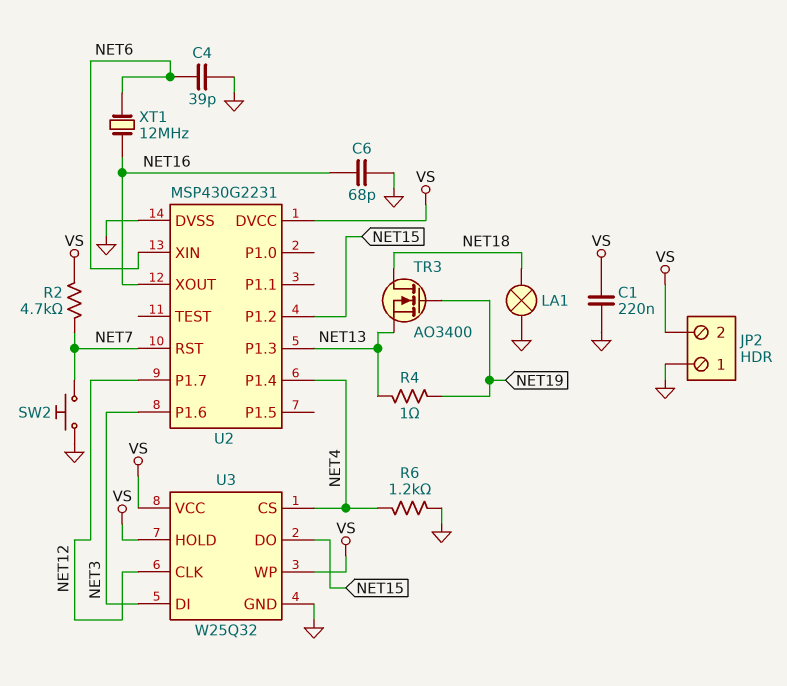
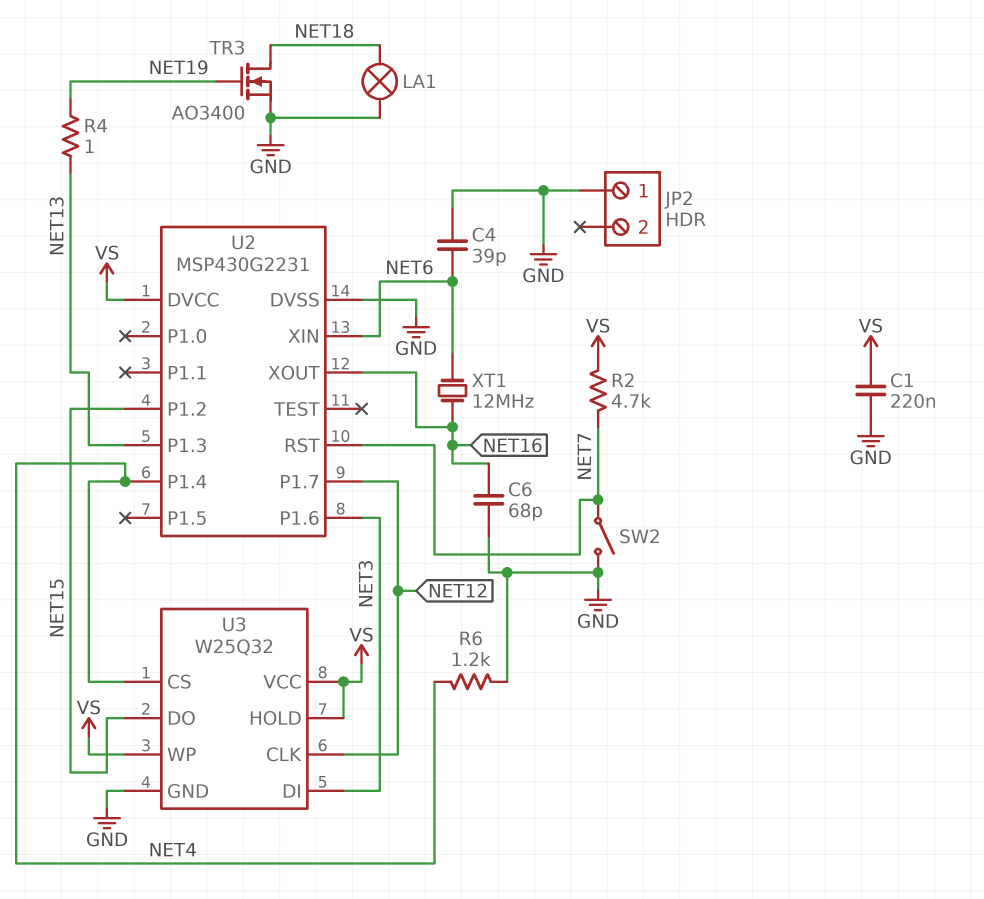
JP2 pin 2: VS -> none
SW2: button (GND, NET7) -> switch (GND, NET7)
TR3: NMOS AO3400 (G NET19, D NET18, S NET13) -> NMOS AO3400 (G NET19, D NET18, S GND)

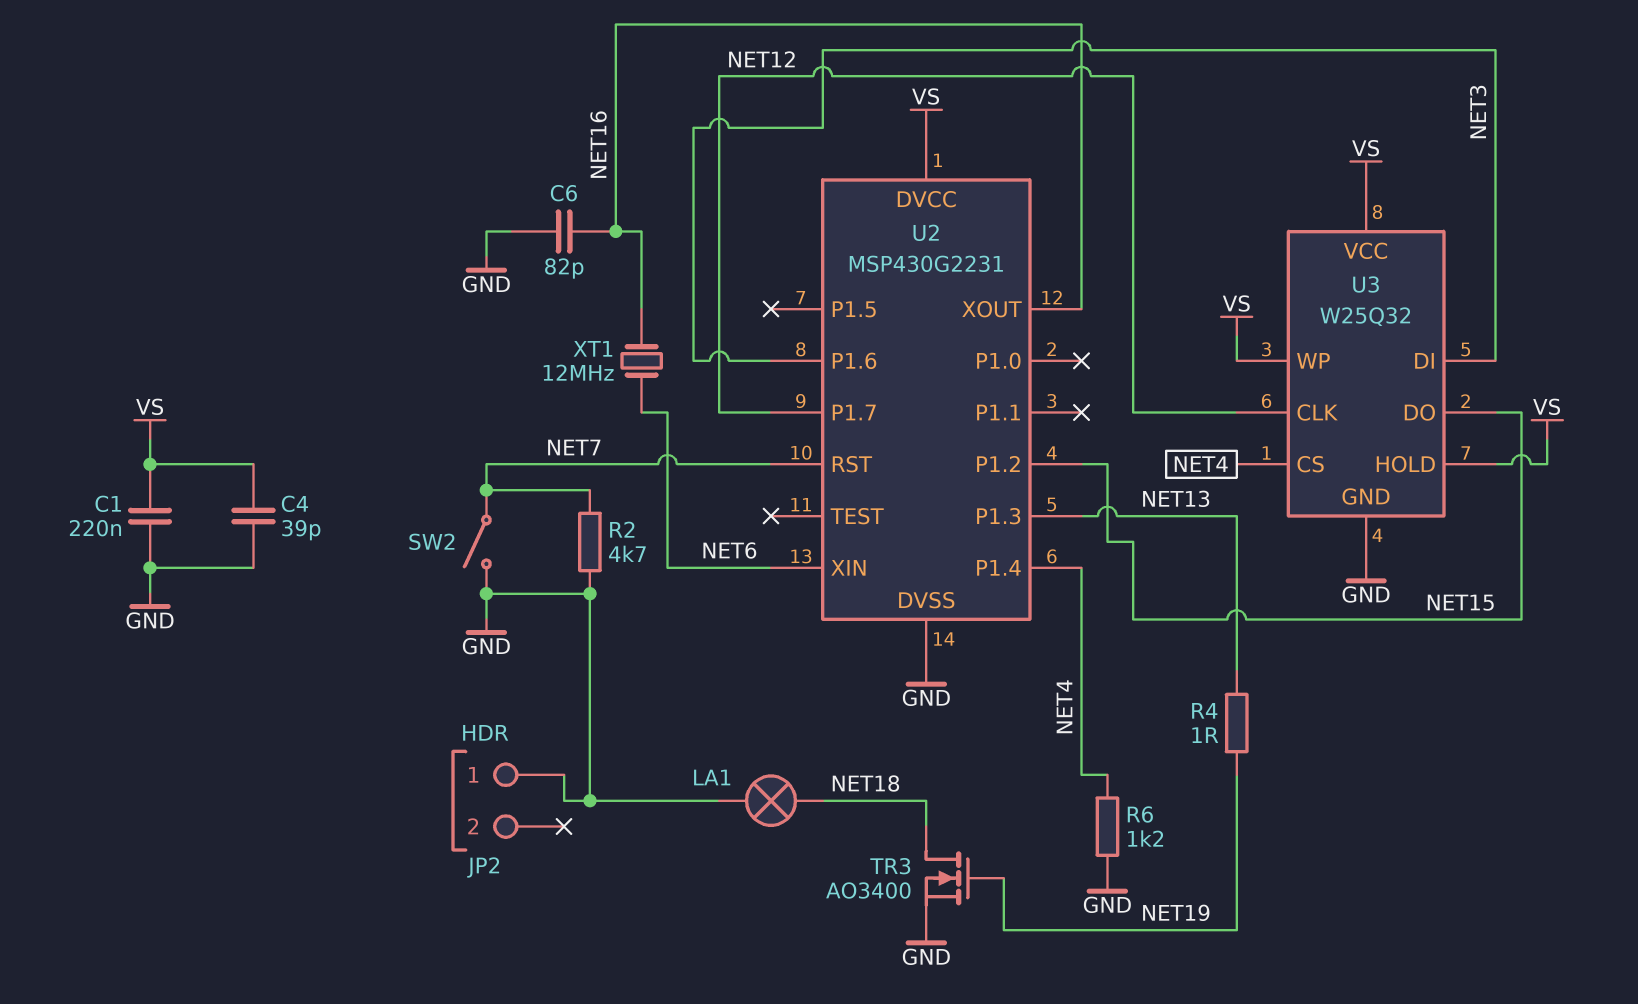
C4: 39pF (GND, NET6) -> 39pF (GND, VS)
C6: 68pF (GND, NET16) -> 82pF (GND, NET16)
R2: 4.7k (NET7, VS) -> 4.7k (GND, NET7)

